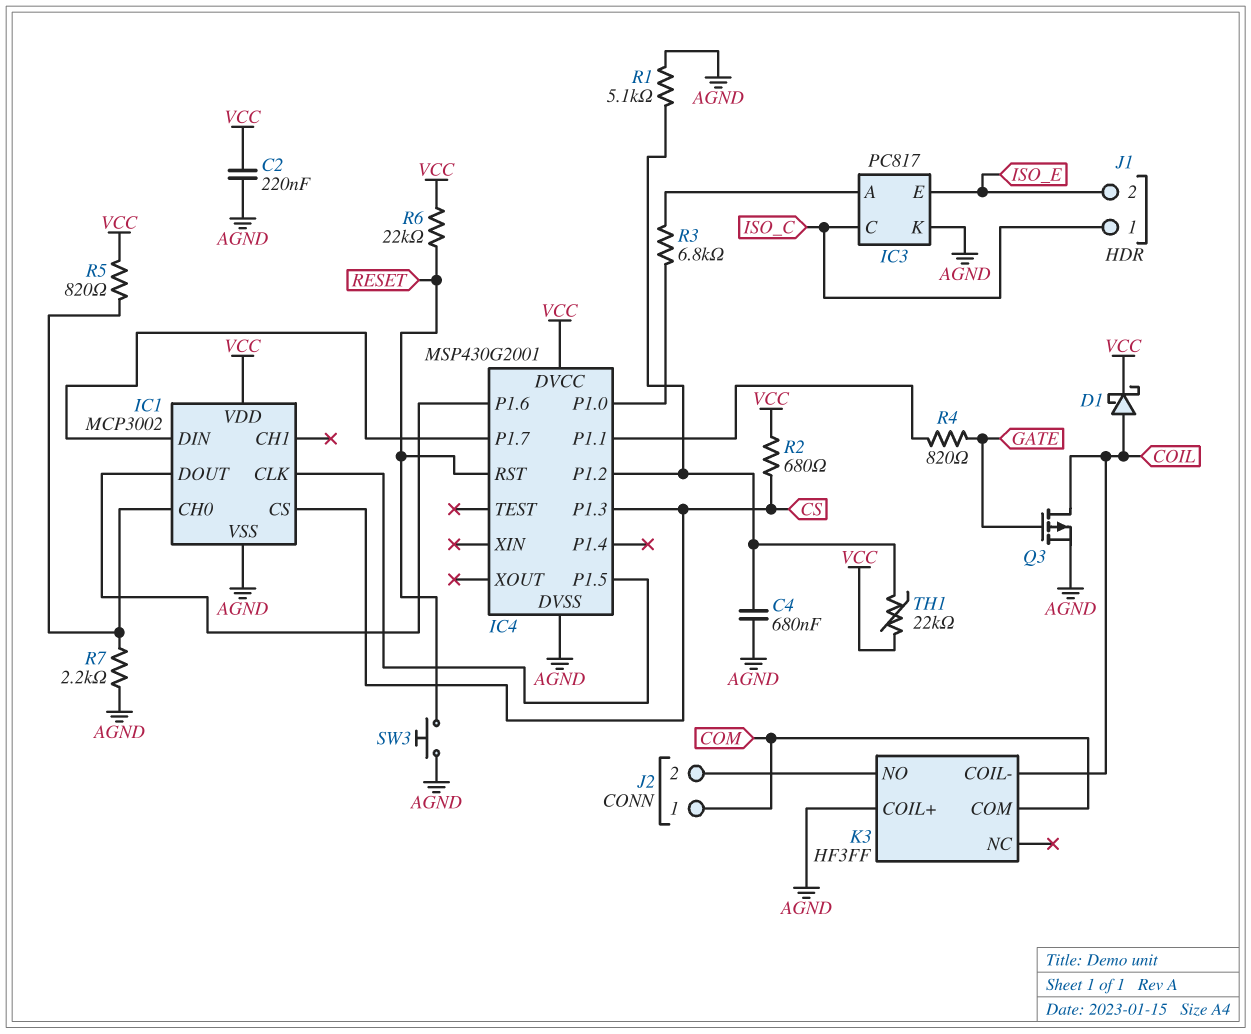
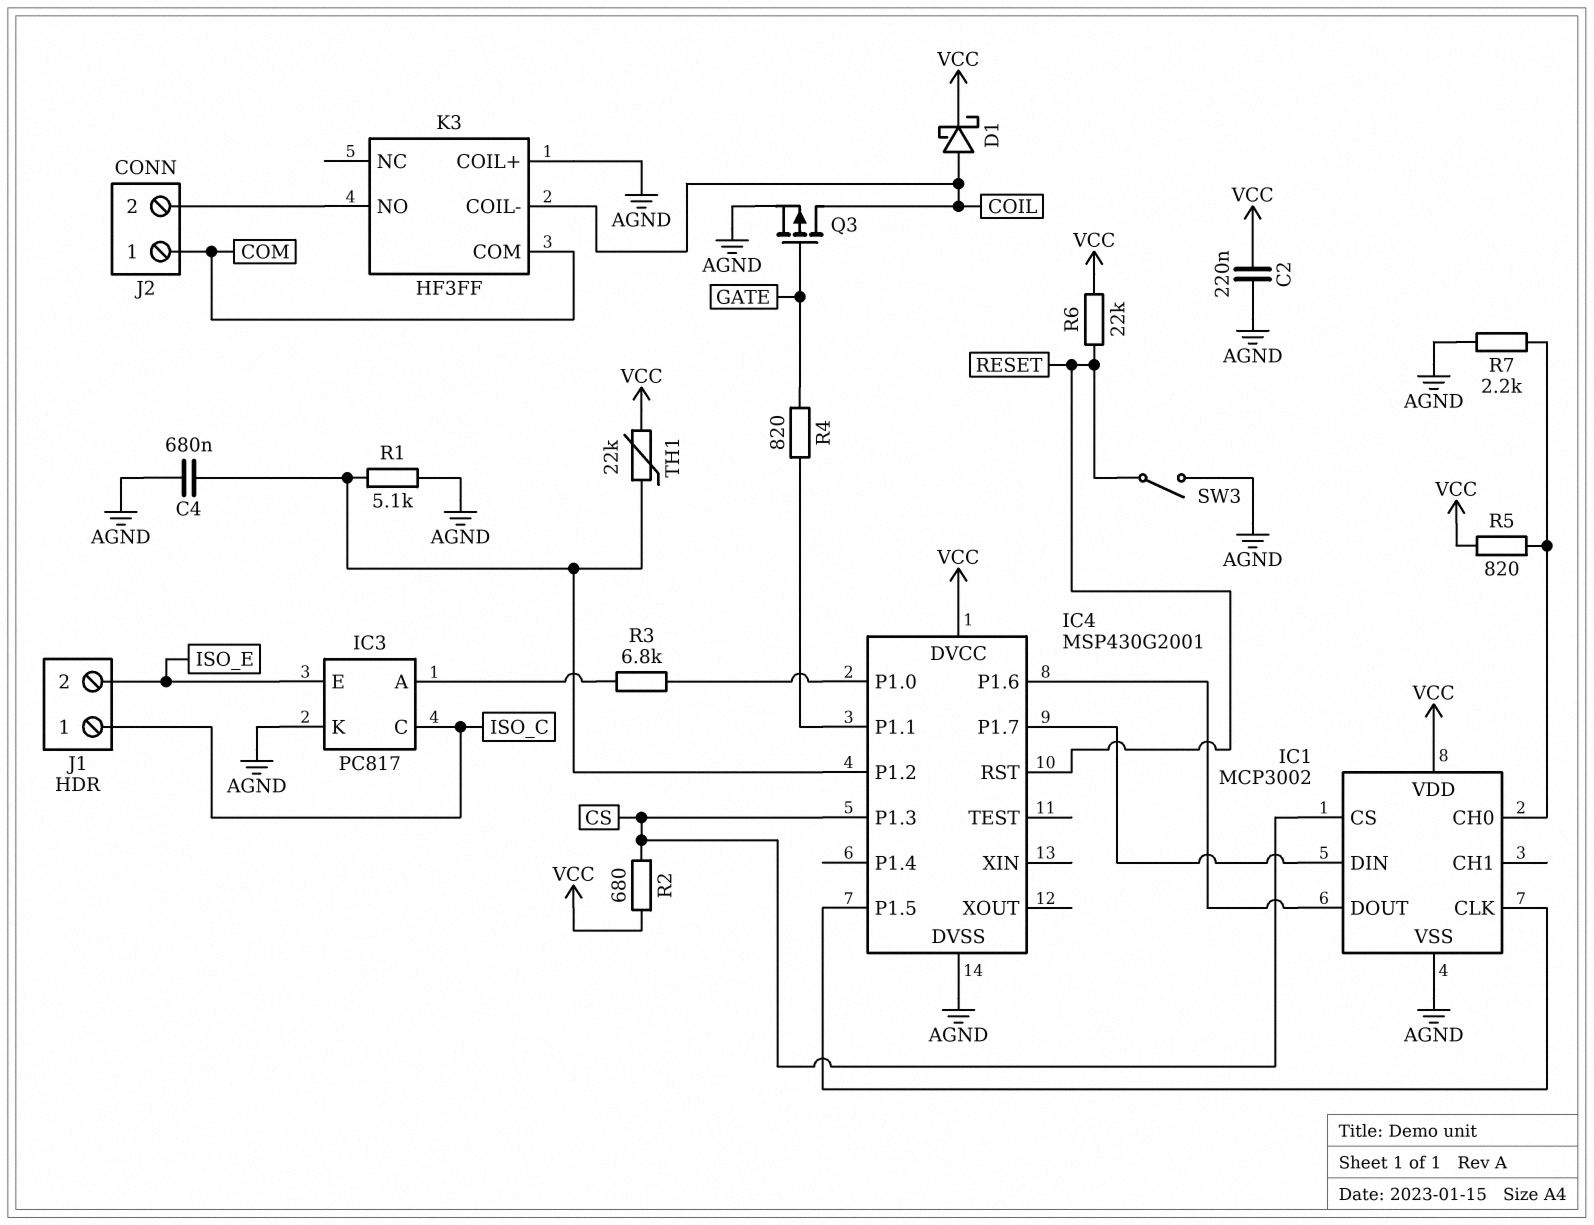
SW3: button (AGND, RESET) -> switch (AGND, RESET)

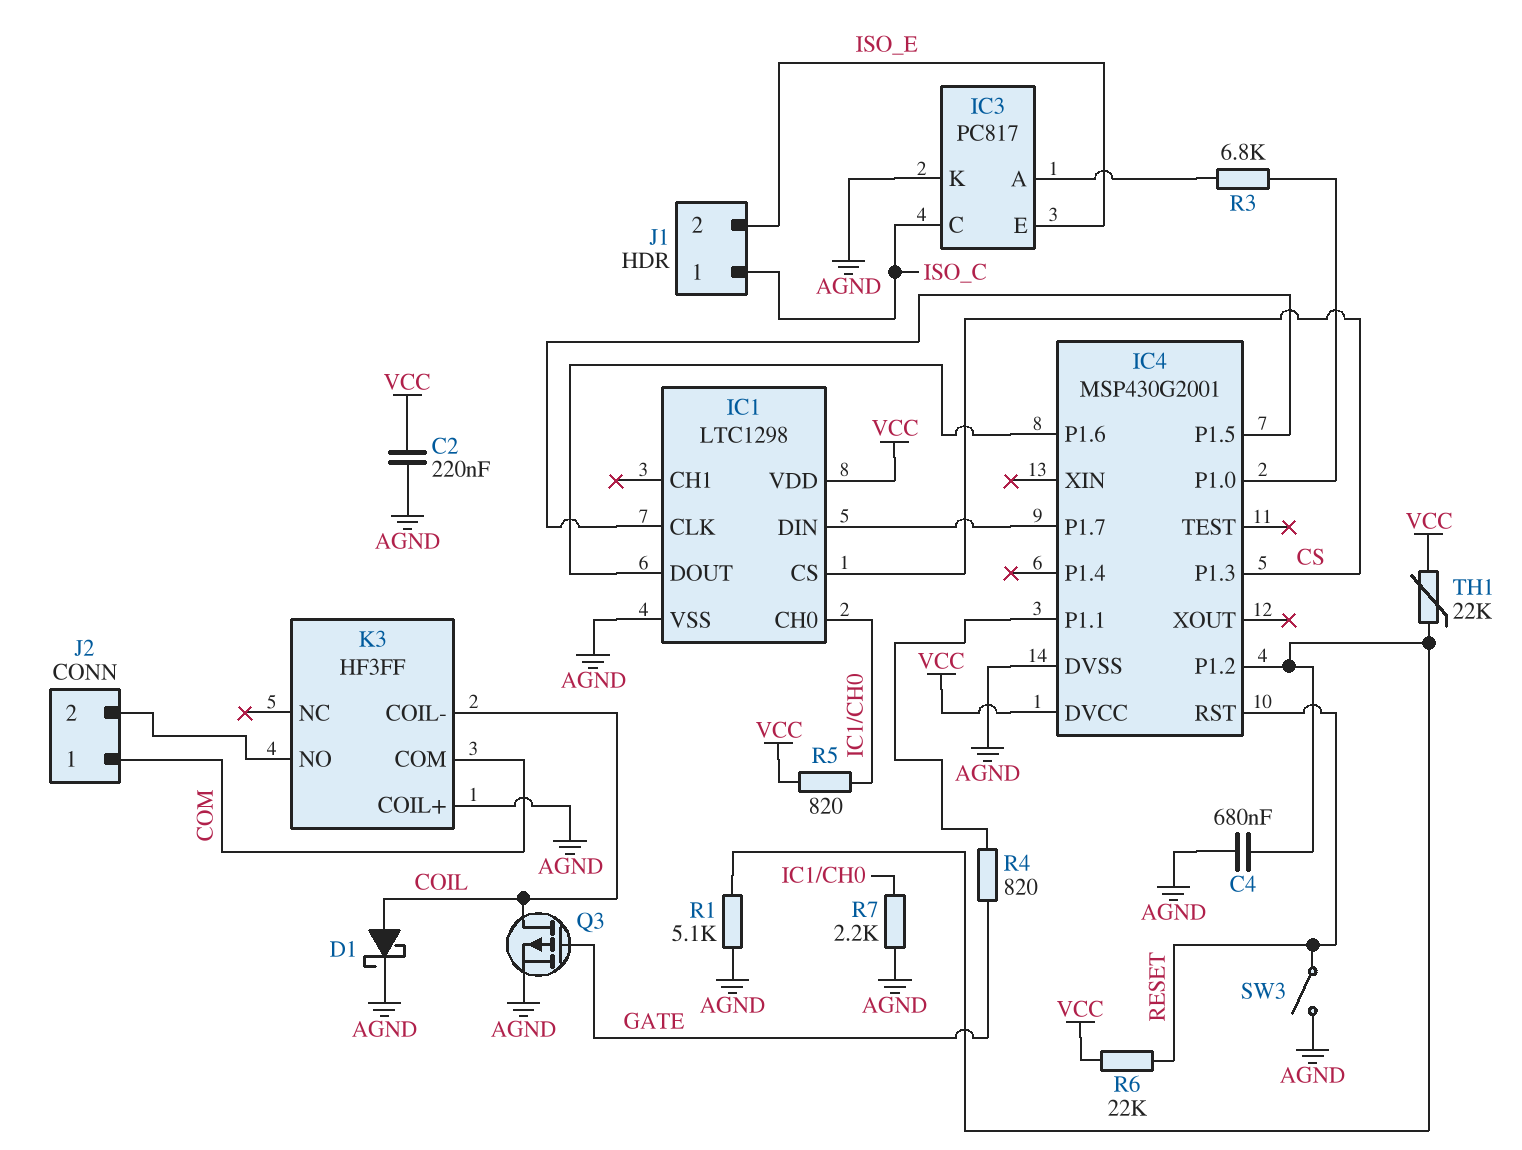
D1: schottky (A COIL, K VCC) -> schottky (A COIL, K AGND)
IC1: MCP3002 -> LTC1298
R2: 680 (CS, VCC) -> none

